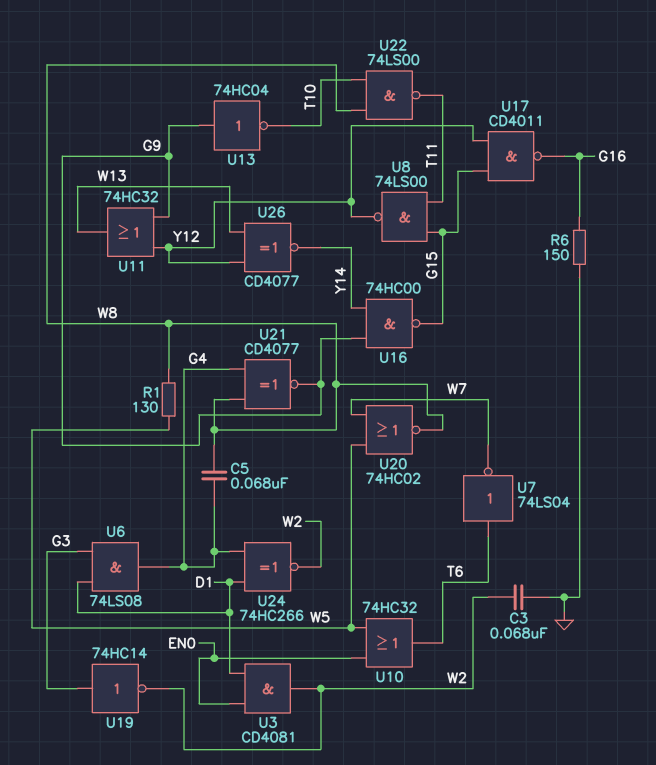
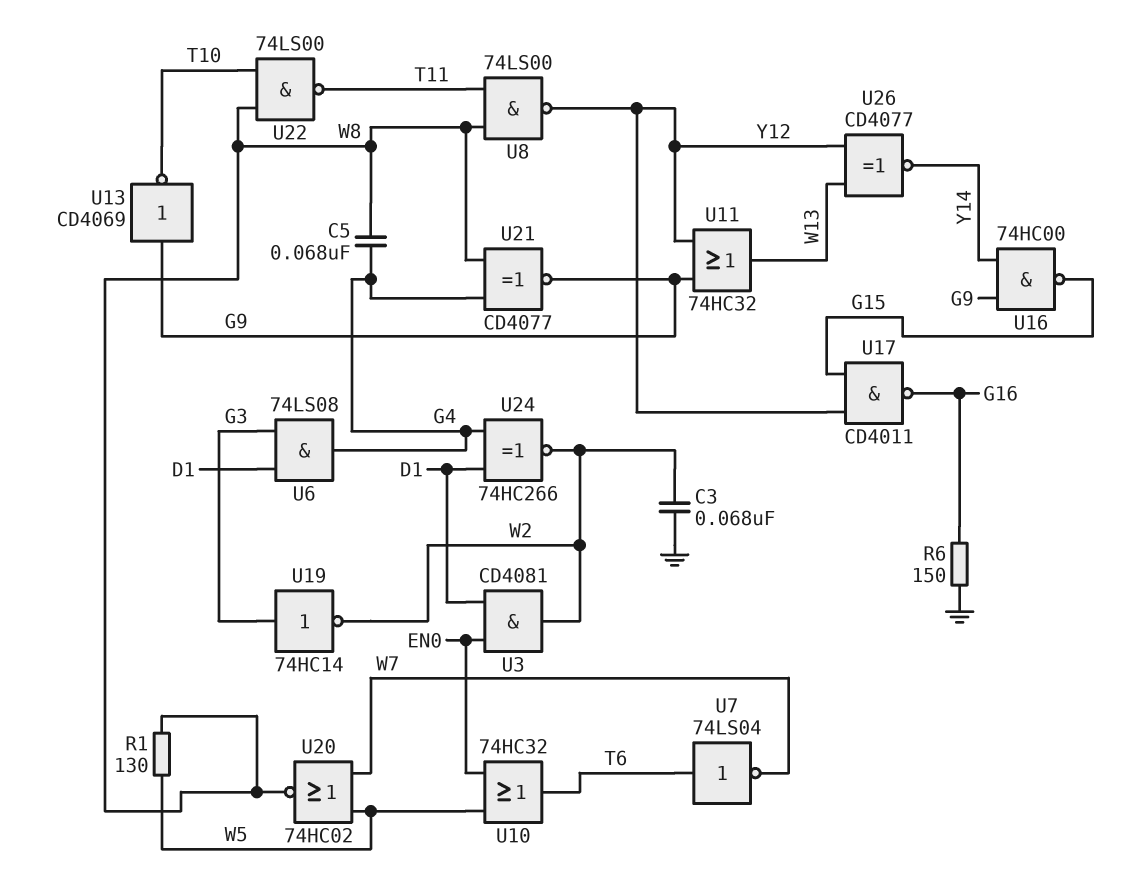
U8: NAND 74LS00 (in G15, in T11, out Y12) -> NAND 74LS00 (in T11, in W8, out Y12)
U13: NOT 74HC04 (in G9, out T10) -> NOT CD4069 (in G9, out T10)

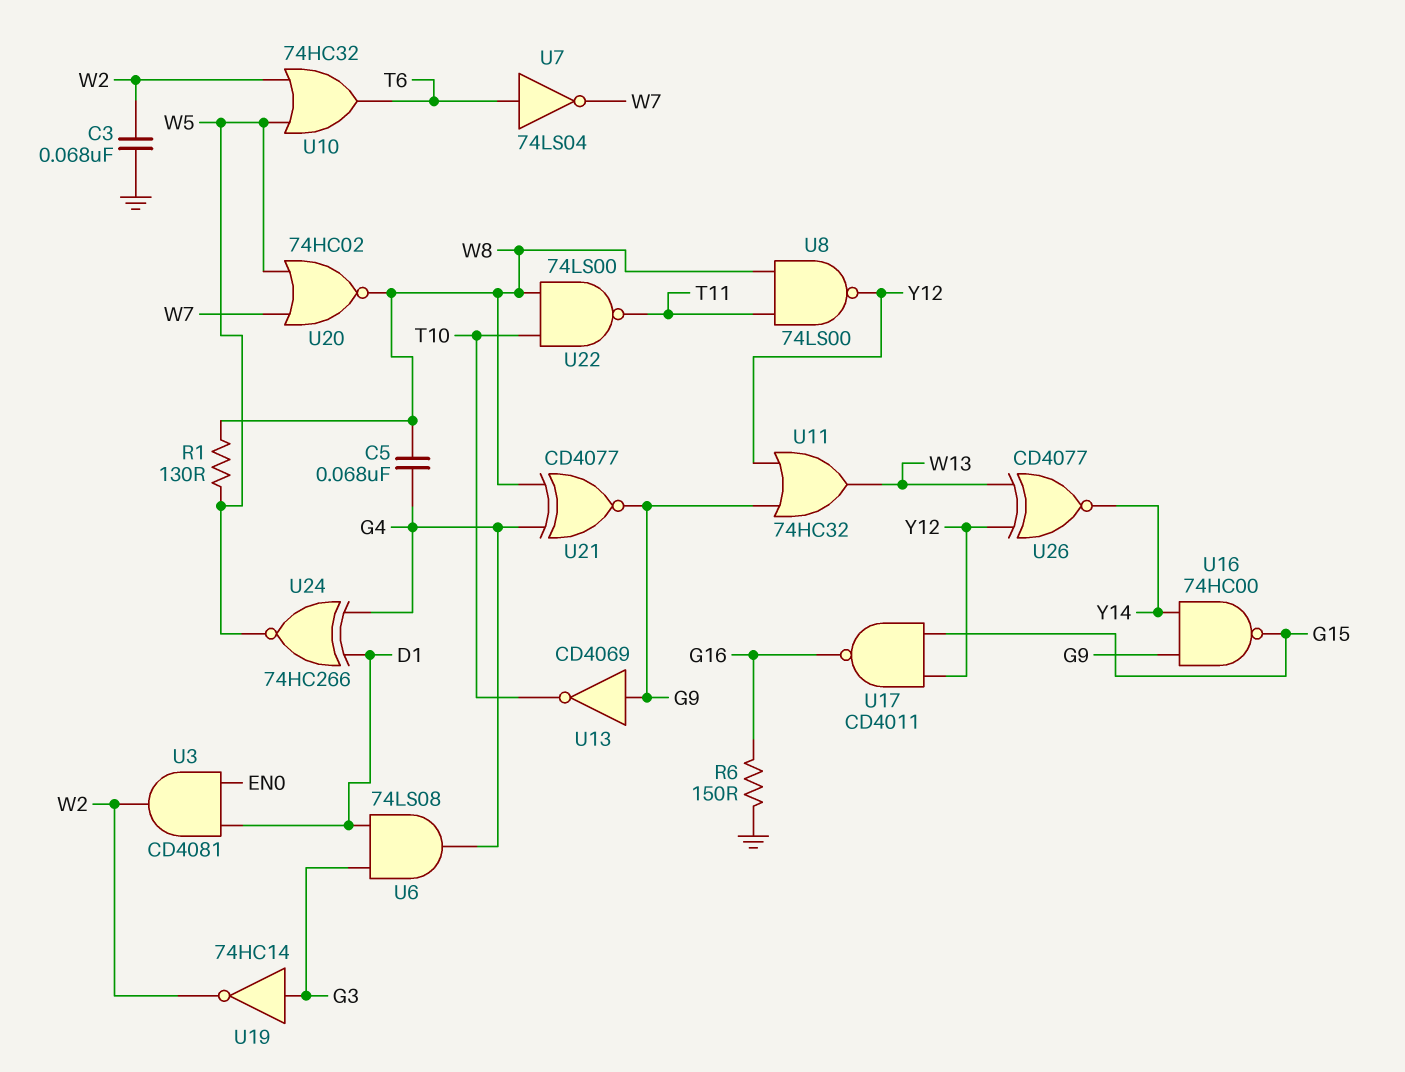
U10: OR 74HC32 (in EN0, in W5, out T6) -> OR 74HC32 (in W2, in W5, out T6)
U24: XNOR 74HC266 (in D1, in G4, out W2) -> XNOR 74HC266 (in D1, in G4, out W5)

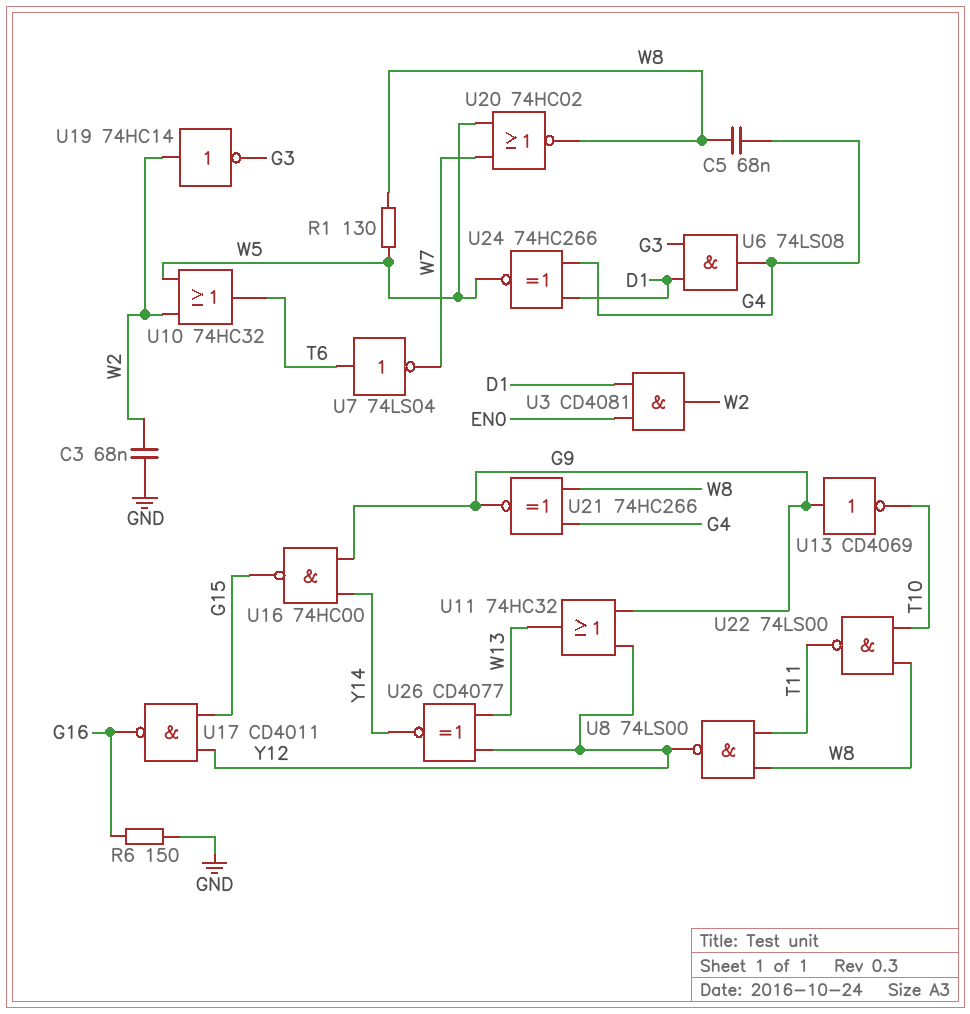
U19: NOT 74HC14 (in G3, out W2) -> NOT 74HC14 (in W2, out G3)
U21: XNOR CD4077 (in G4, in W8, out G9) -> XNOR 74HC266 (in G4, in W8, out G9)

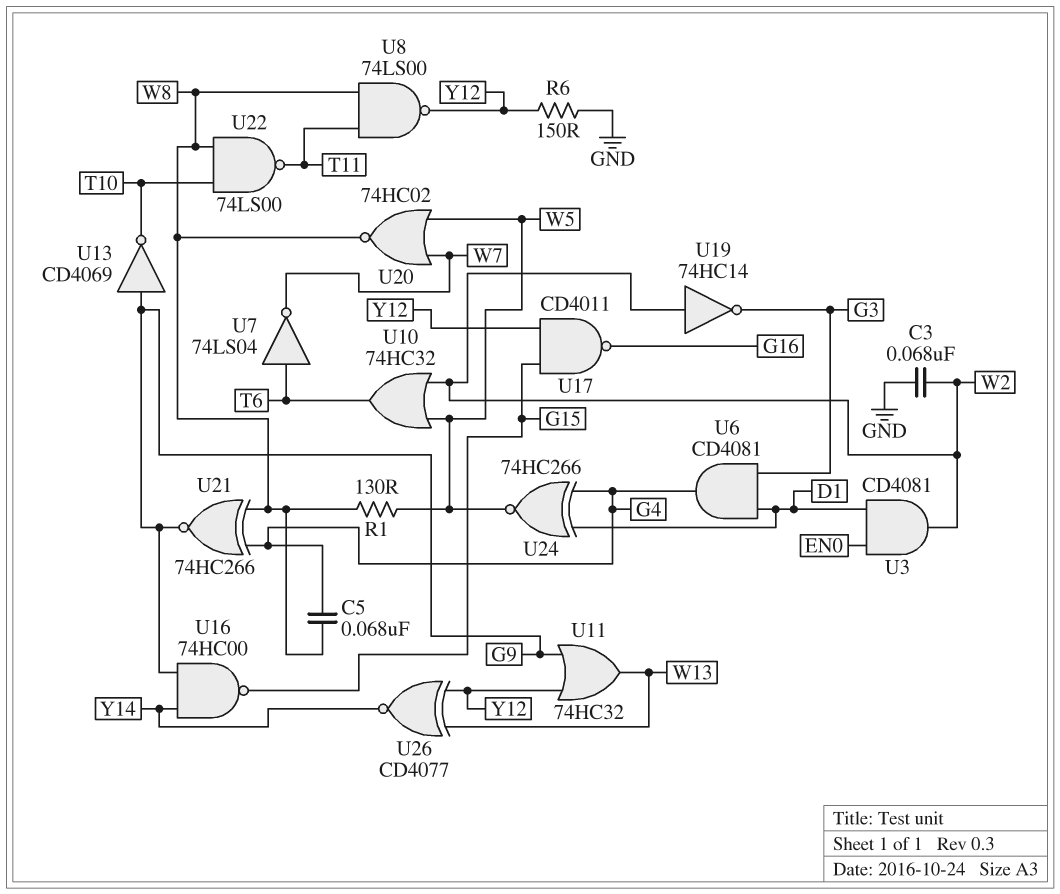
R6: 150 (G16, GND) -> 150 (GND, Y12)
U6: AND 74LS08 (in D1, in G3, out G4) -> AND CD4081 (in D1, in G3, out G4)

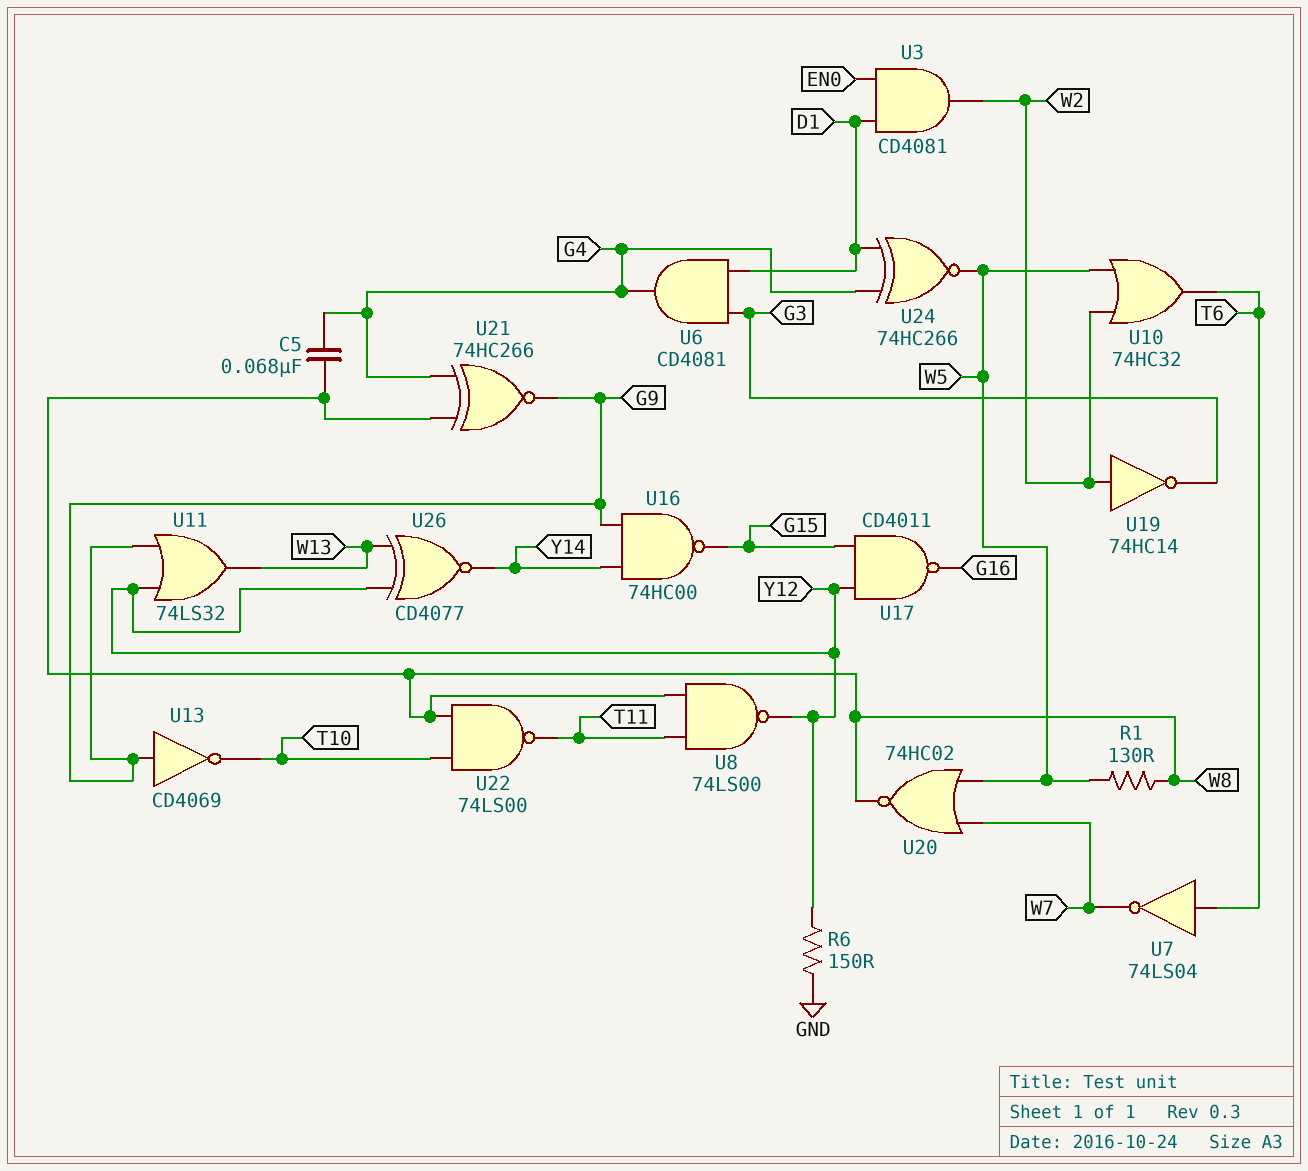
C3: 68nF (GND, W2) -> none
U11: OR 74HC32 (in G9, in Y12, out W13) -> OR 74LS32 (in G9, in Y12, out W13)

